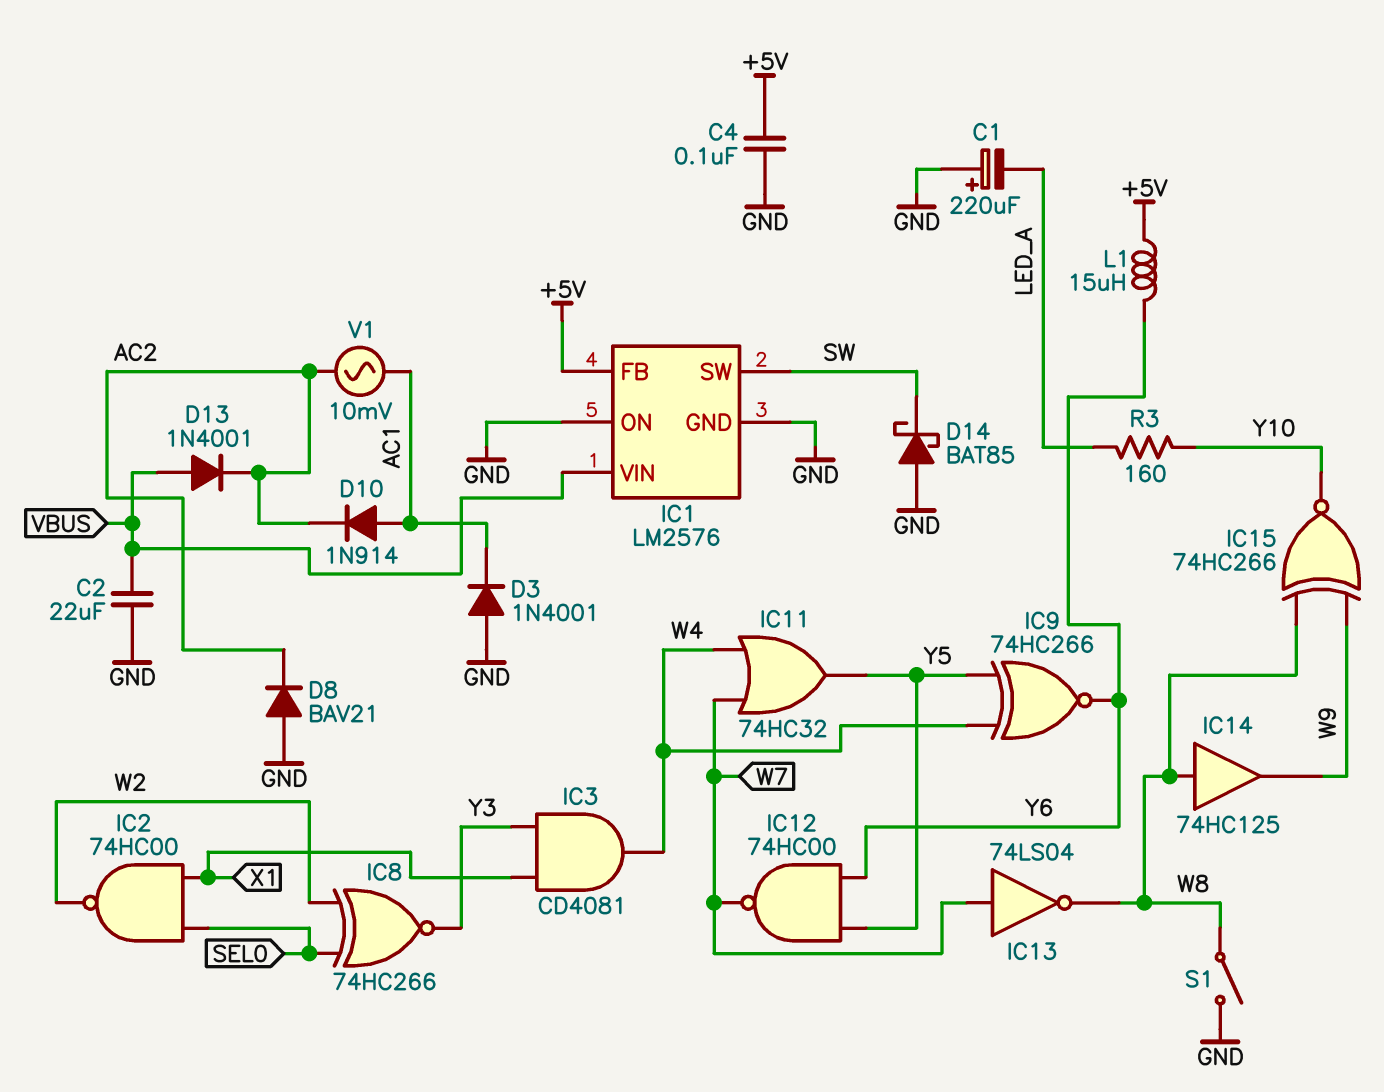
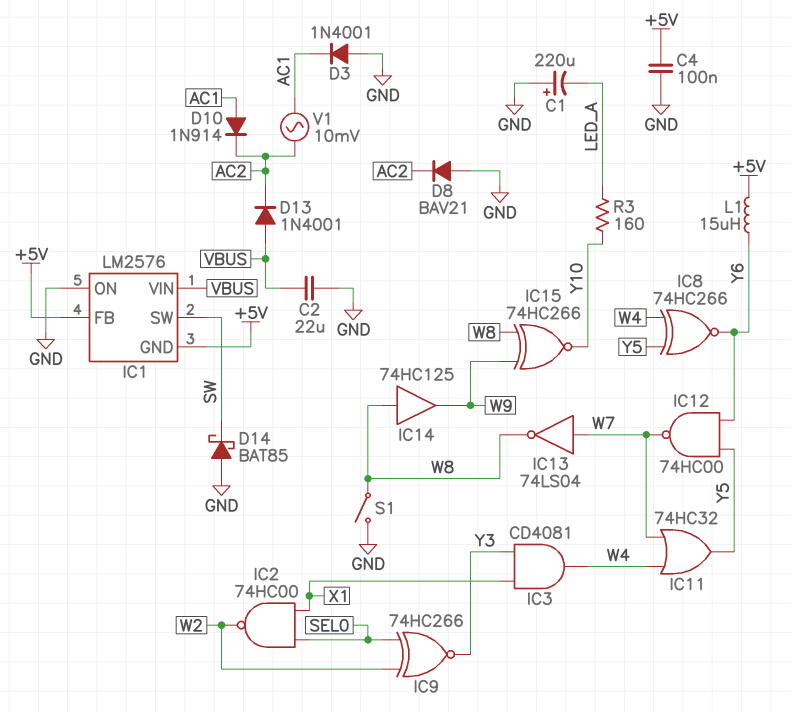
IC1 pin GND: GND -> +5V
IC8: XNOR 74HC266 (in SEL0, in W2, out Y3) -> XNOR 74HC266 (in W4, in Y5, out Y6)
IC9: XNOR 74HC266 (in W4, in Y5, out Y6) -> XNOR 74HC266 (in SEL0, in W2, out Y3)

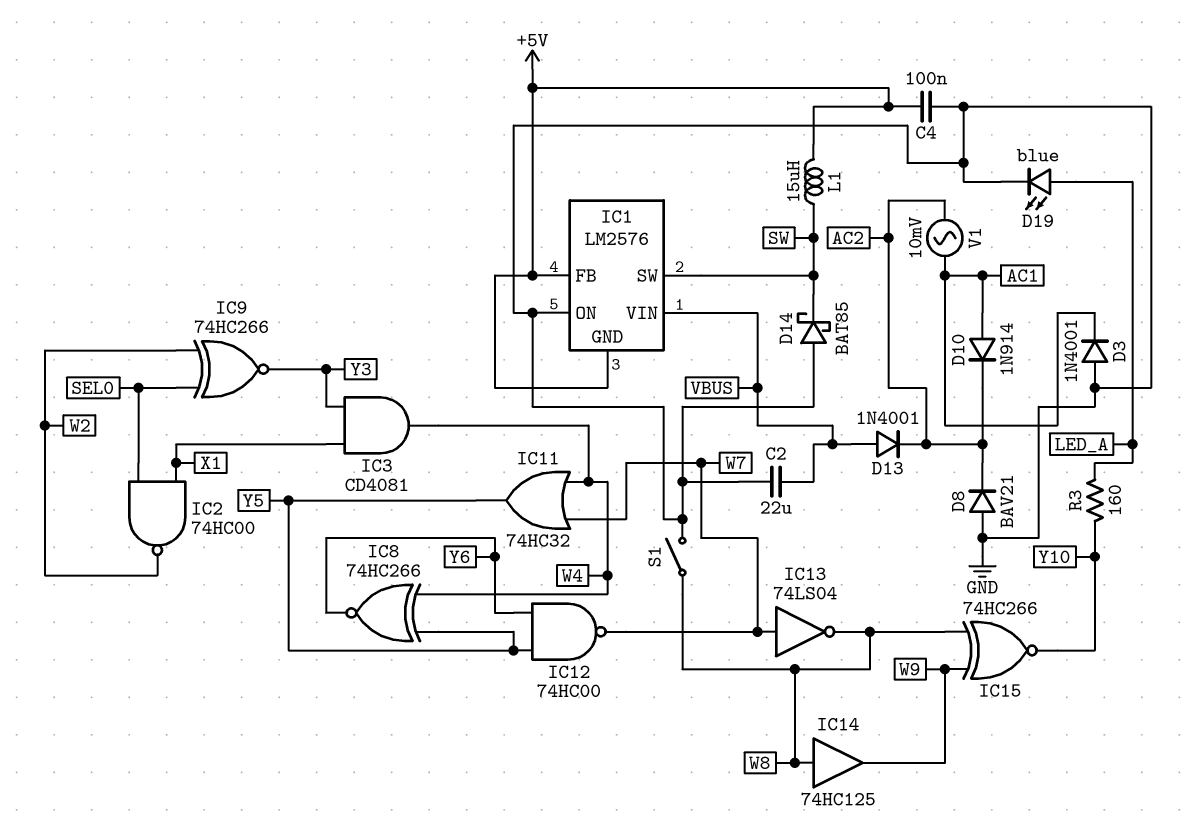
C1: 220uF (plus GND, minus LED_A) -> none
D19: none -> LED blue (A LED_A, K GND)
L1: 15uH (+5V, Y6) -> 15uH (+5V, SW)

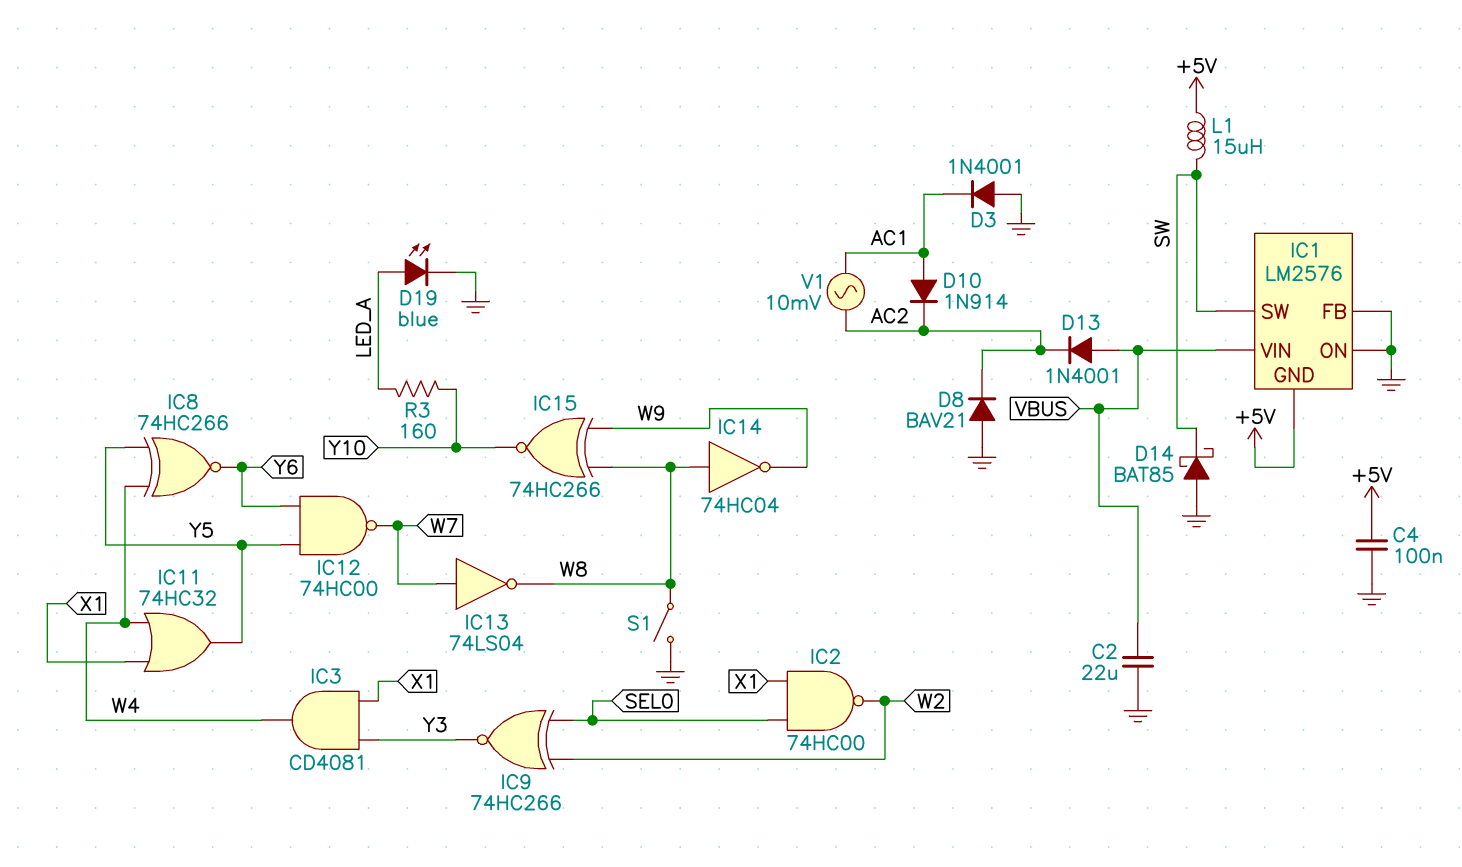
IC1 pin FB: +5V -> GND
IC11: OR 74HC32 (in W4, in W7, out Y5) -> OR 74HC32 (in W4, in X1, out Y5)
IC14: buffer 74HC125 (in W8, out W9) -> NOT 74HC04 (in W8, out W9)

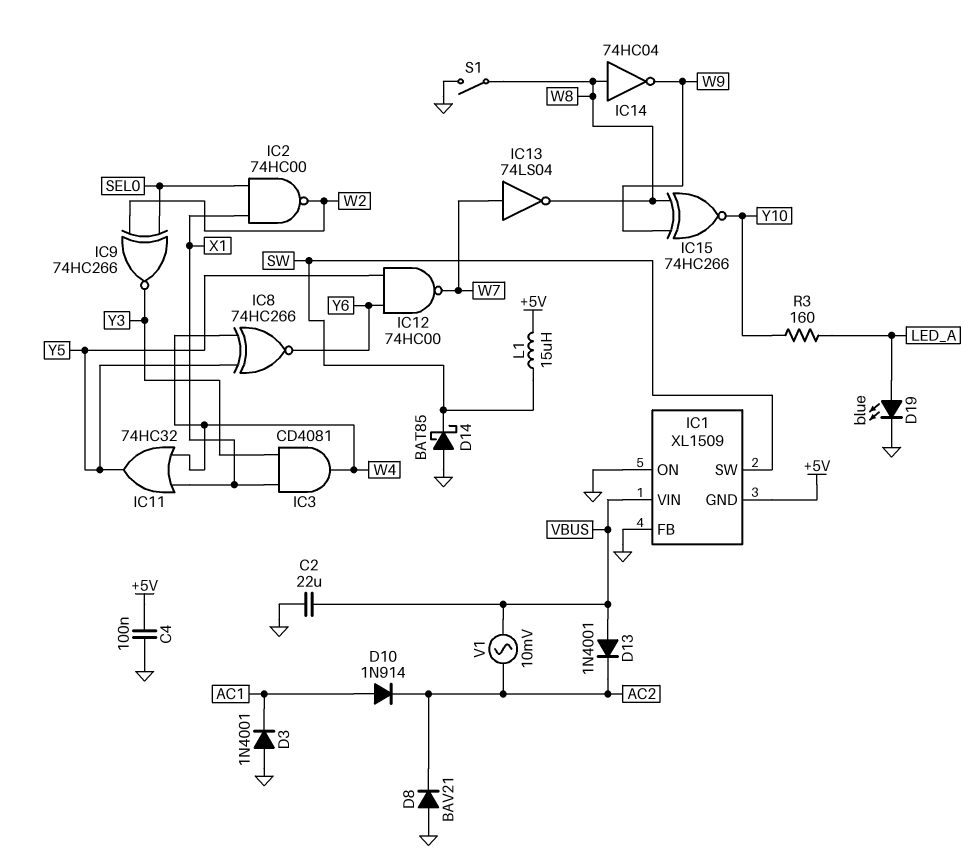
IC1: LM2576 -> XL1509
V1: AC 10mV (AC1, AC2) -> AC 10mV (AC2, VBUS)

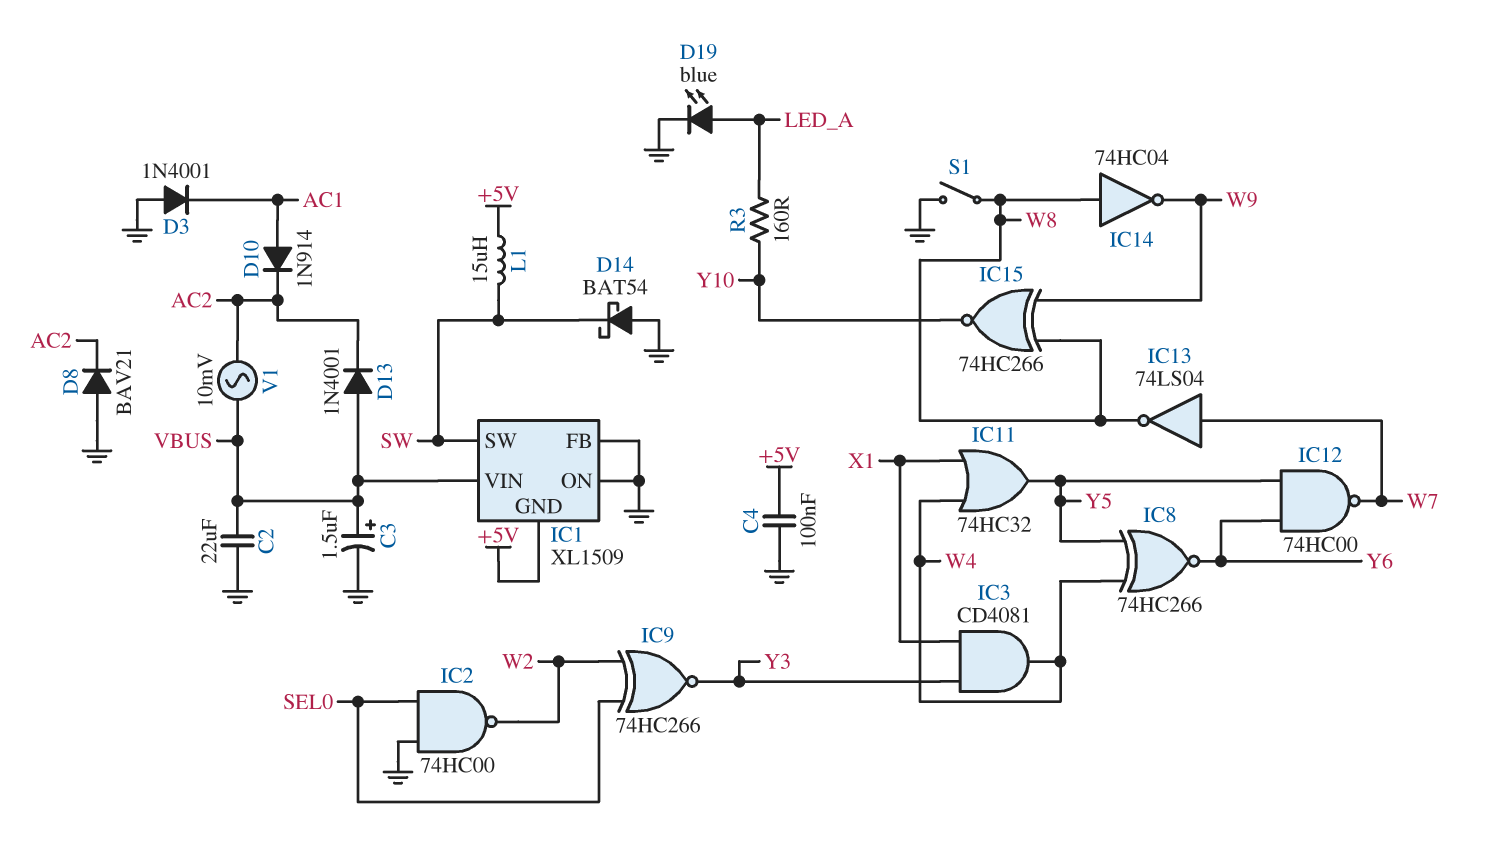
C3: none -> 1.5uF (plus VBUS, minus GND)
D14: schottky BAT85 (A GND, K SW) -> schottky BAT54 (A GND, K SW)
IC2: NAND 74HC00 (in SEL0, in X1, out W2) -> NAND 74HC00 (in GND, in SEL0, out W2)

